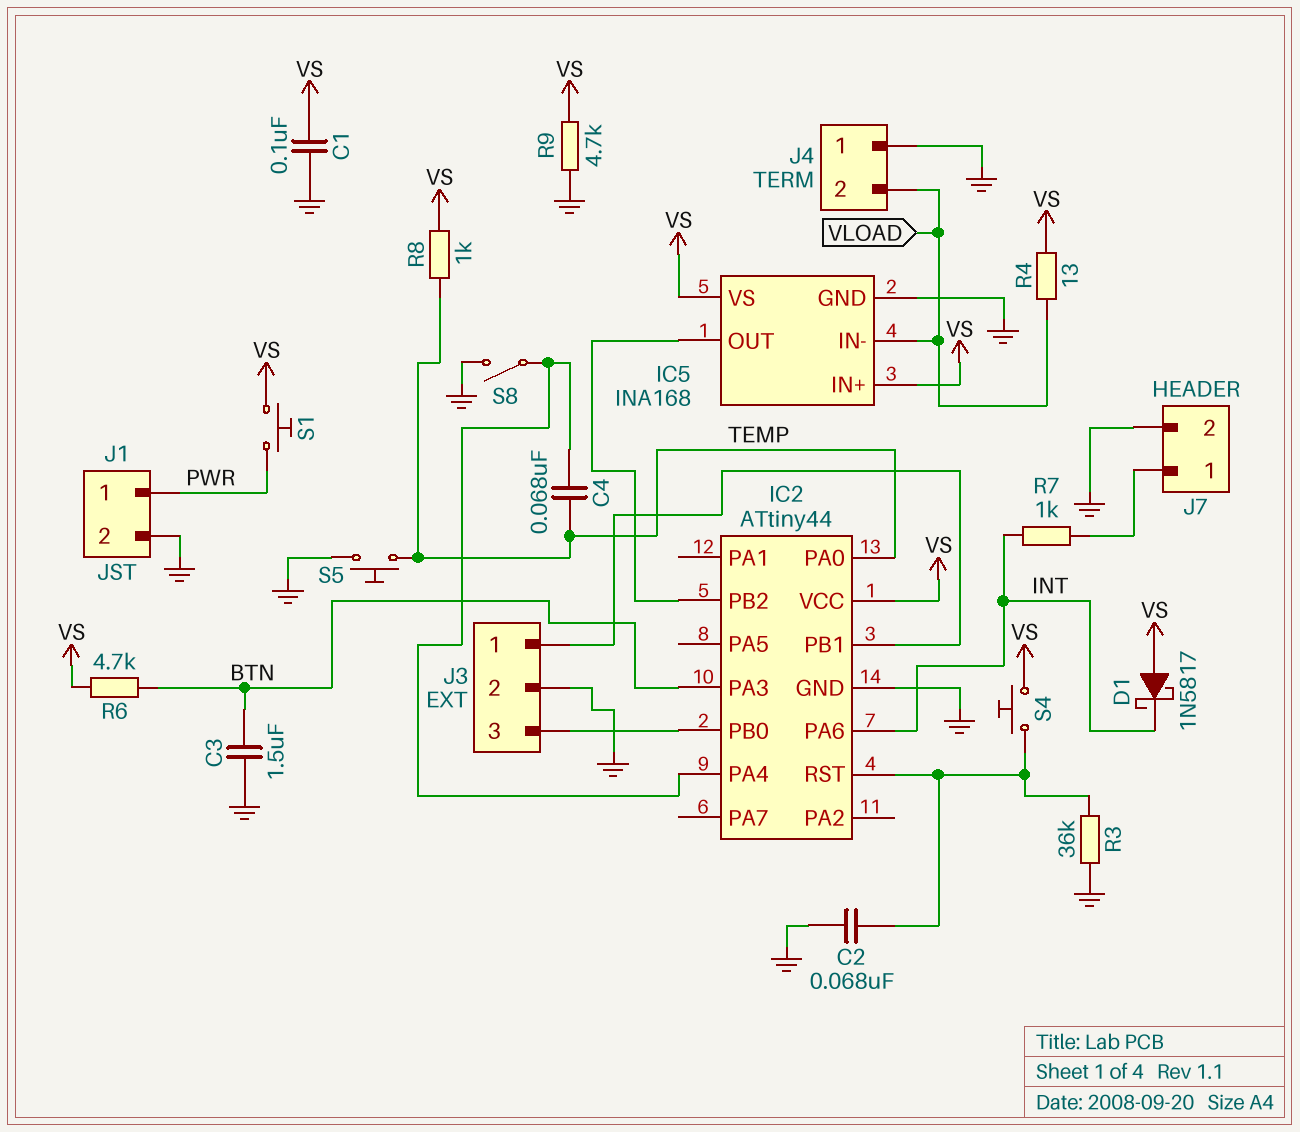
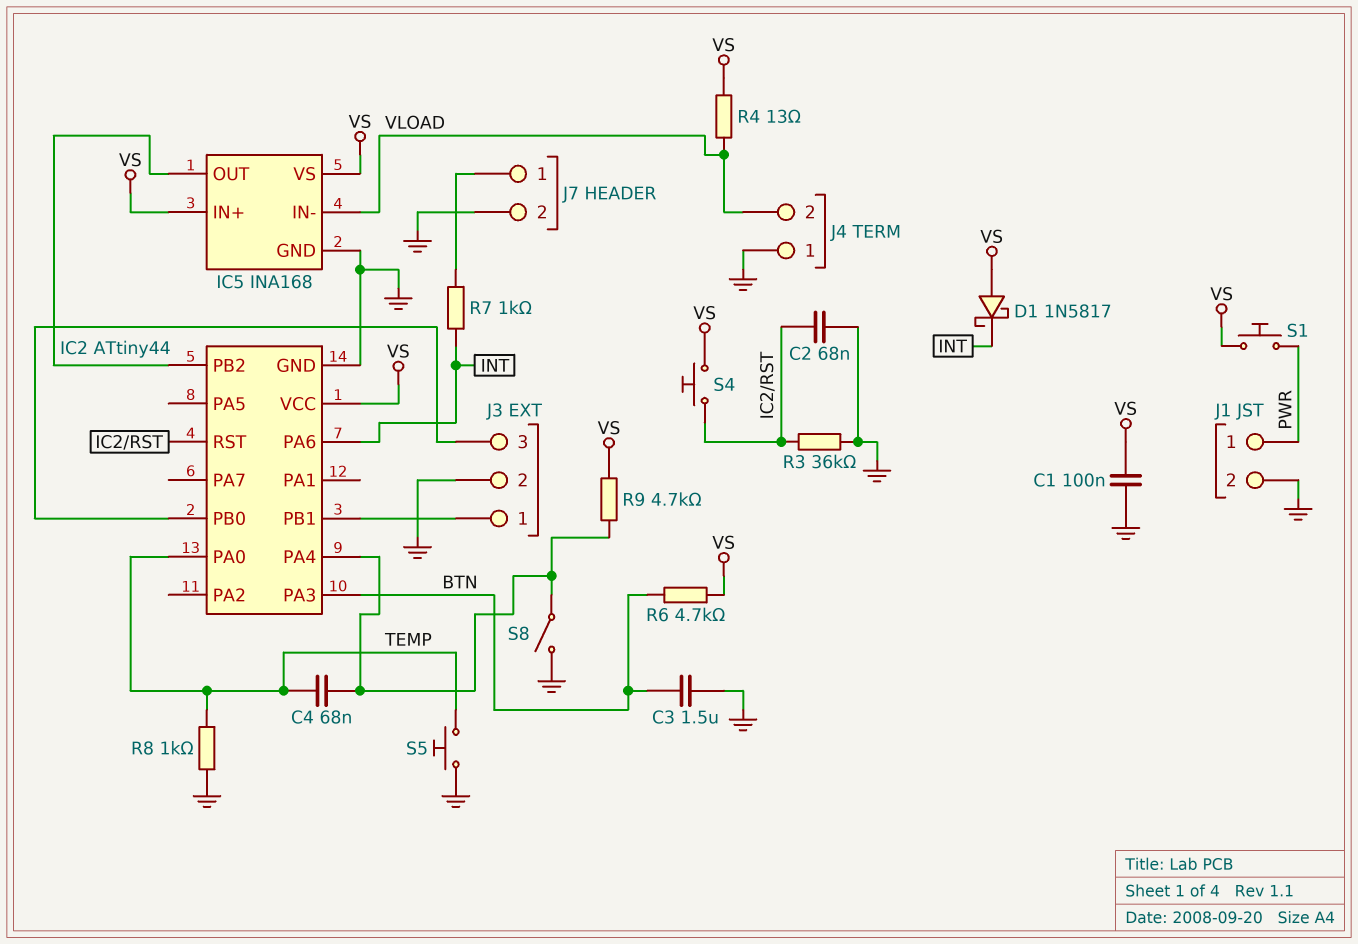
R8: 1k (TEMP, VS) -> 1k (GND, TEMP)
R9: 4.7k (GND, VS) -> 4.7k (IC2/PA4, VS)

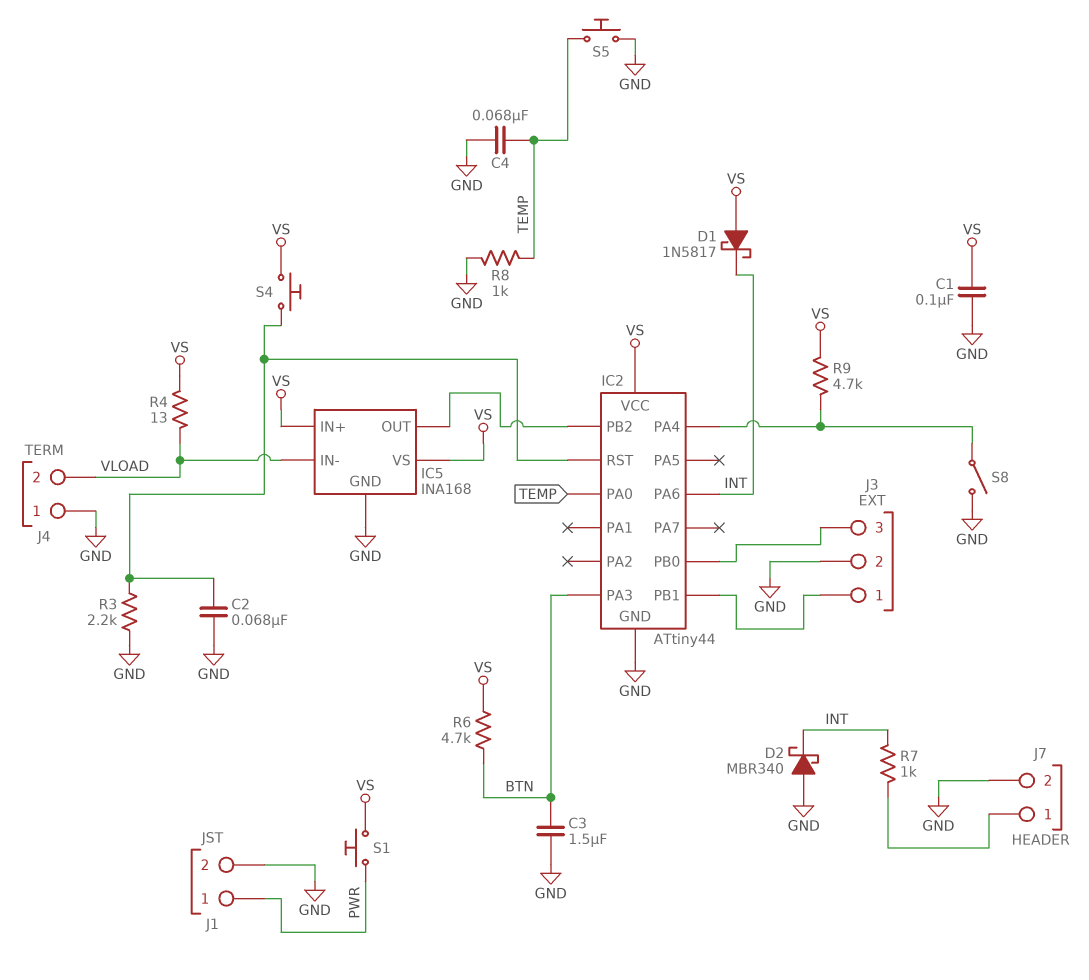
C4: 68nF (IC2/PA4, TEMP) -> 68nF (GND, TEMP)
D2: none -> schottky MBR340 (A GND, K INT)
R3: 36k (GND, IC2/RST) -> 2.2k (GND, IC2/RST)

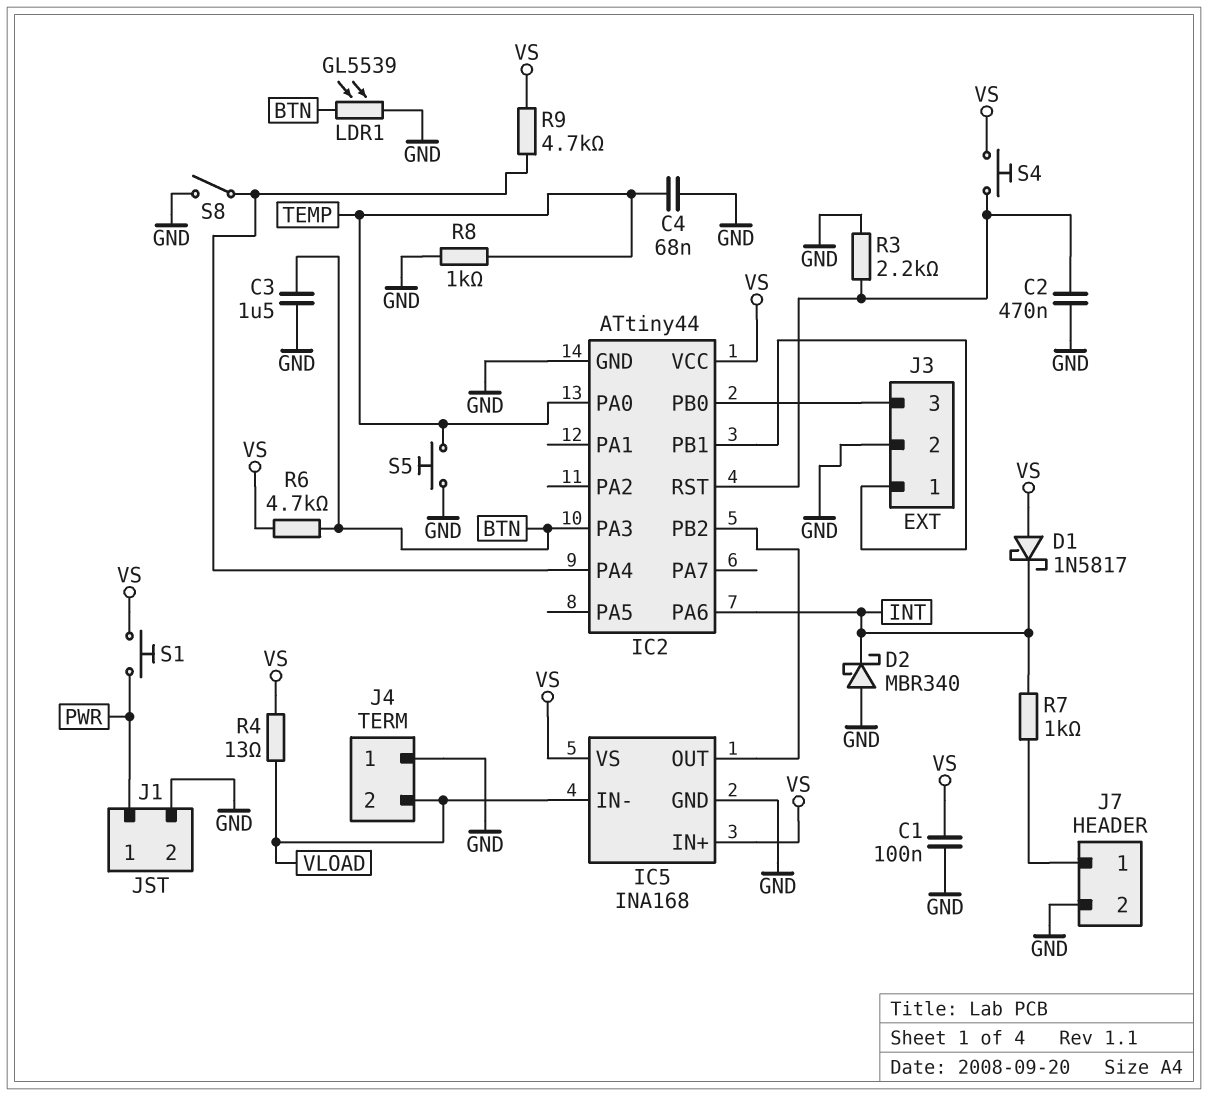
C2: 68nF (GND, IC2/RST) -> 470nF (GND, IC2/RST)
LDR1: none -> GL5539 (BTN, GND)

